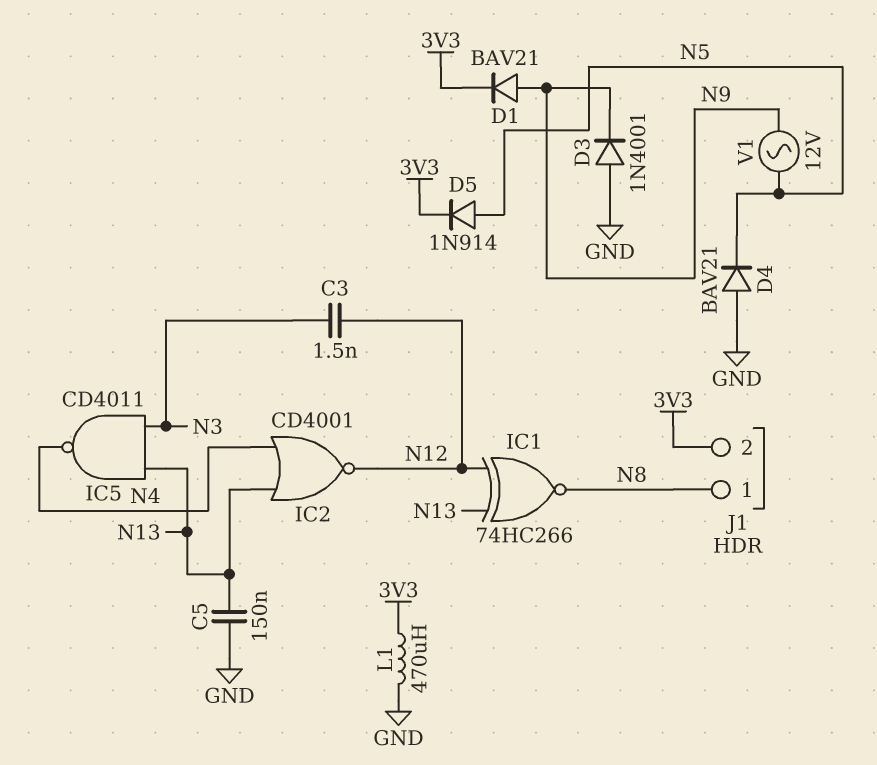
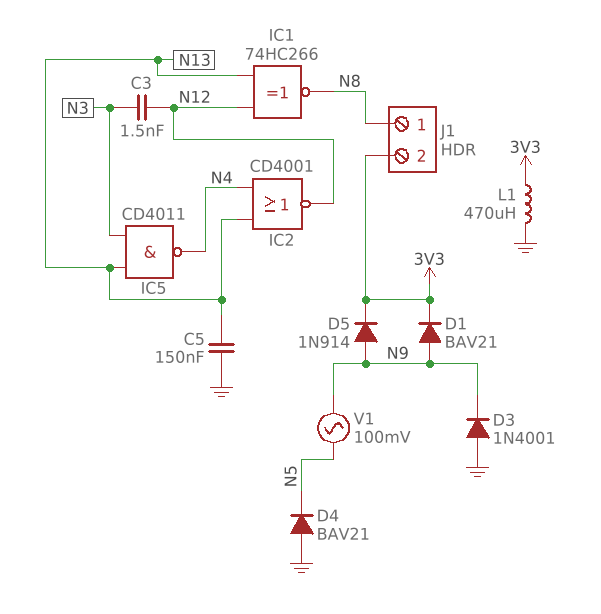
D5: diode 1N914 (A N5, K 3V3) -> diode 1N914 (A N9, K 3V3)
V1: AC 12V (N5, N9) -> AC 100mV (N5, N9)

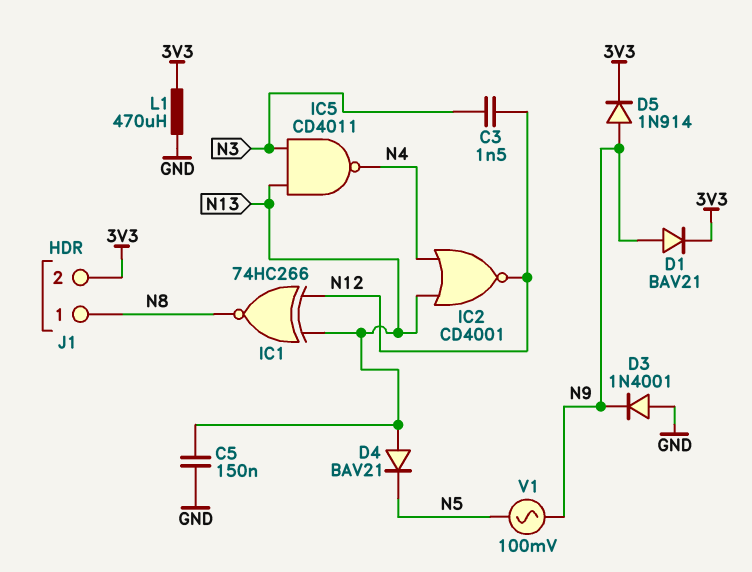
D4: diode BAV21 (A GND, K N5) -> diode BAV21 (A N13, K N5)

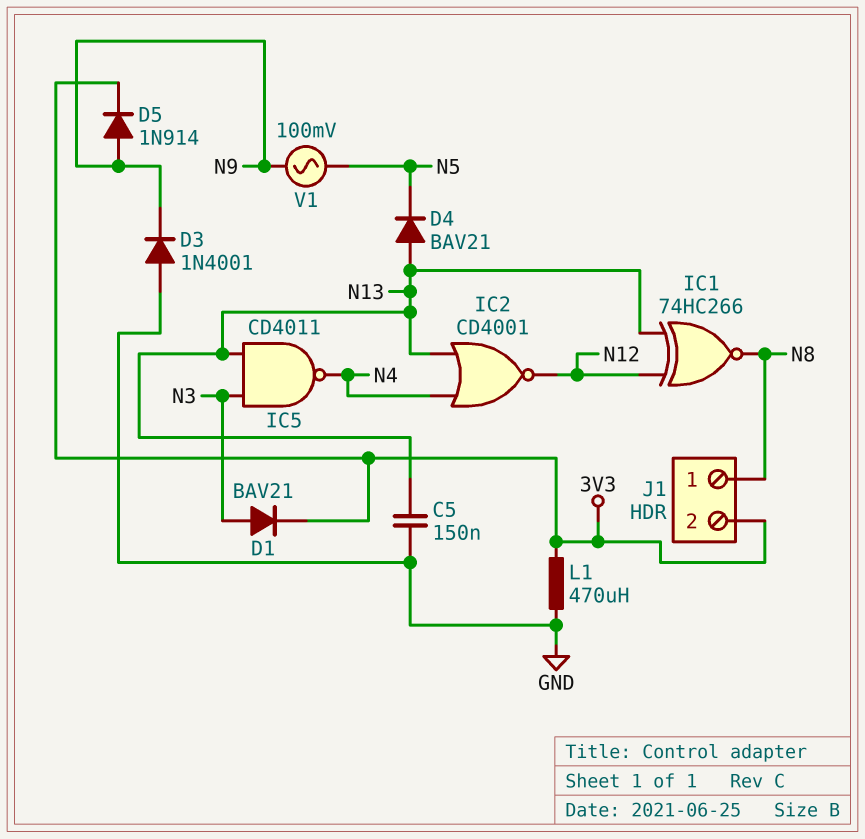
C3: 1.5nF (N3, N12) -> none
D1: diode BAV21 (A N9, K 3V3) -> diode BAV21 (A N3, K 3V3)

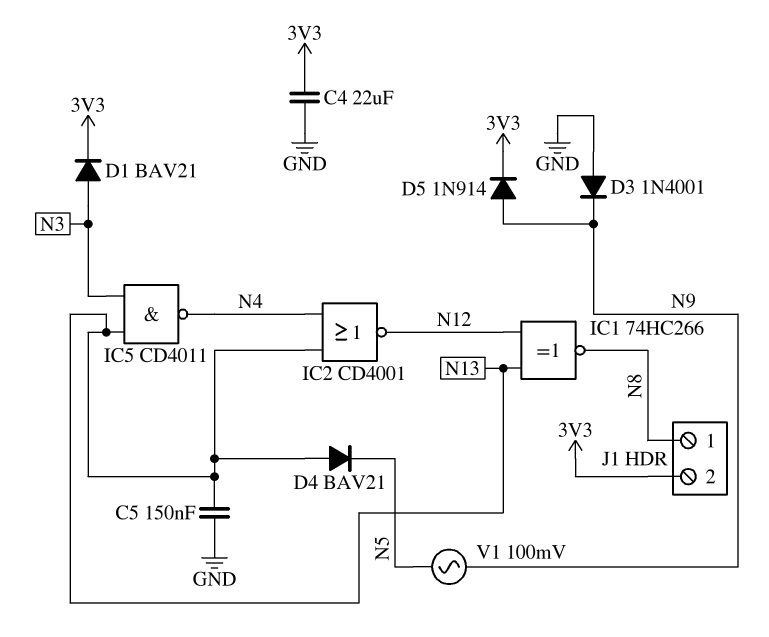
C4: none -> 22uF (3V3, GND)
L1: 470uH (3V3, GND) -> none

